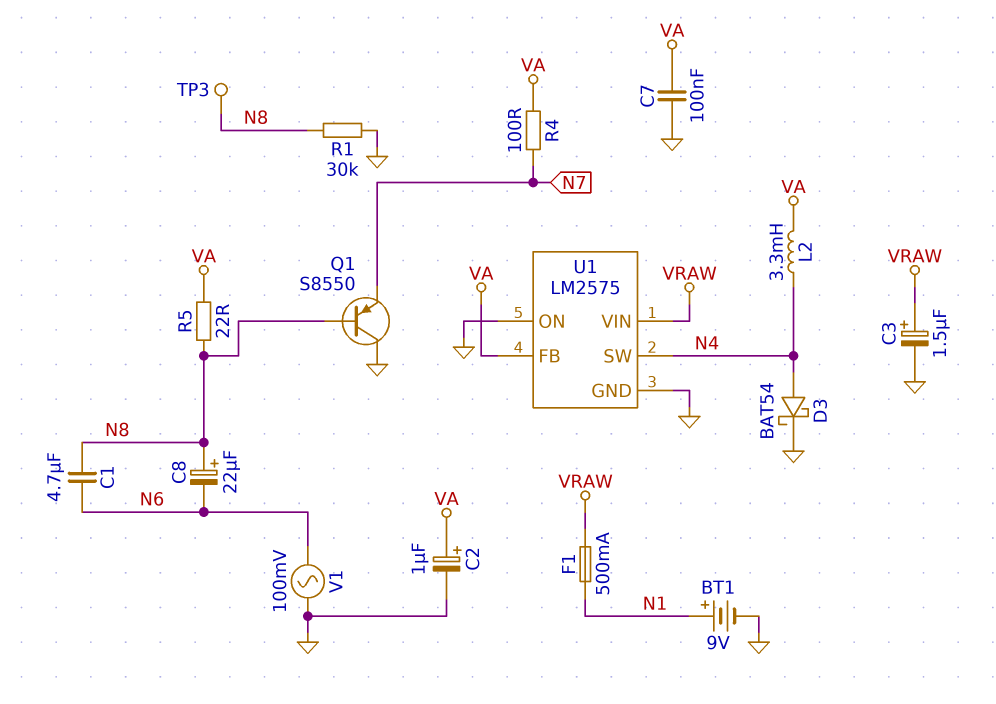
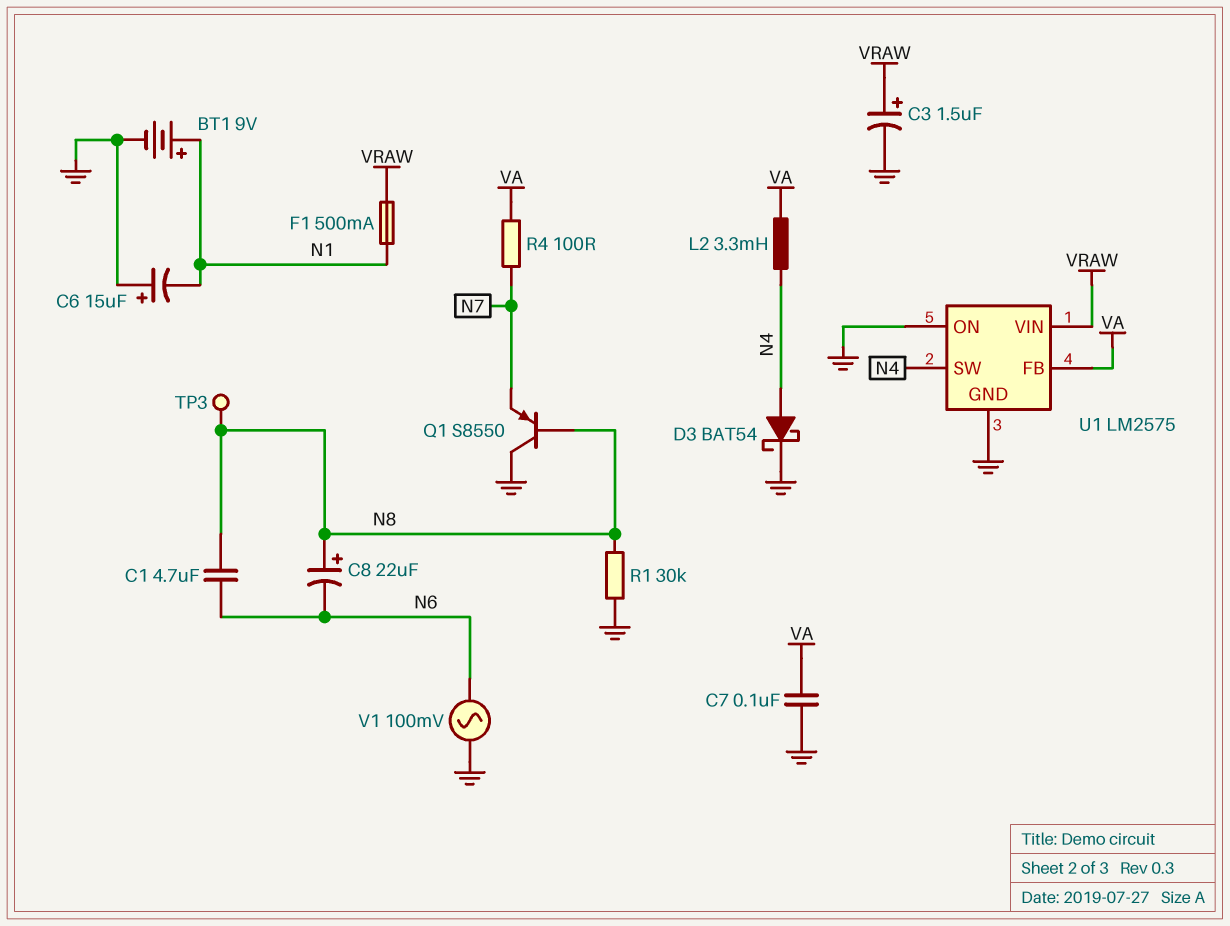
C2: 1uF (plus VA, minus GND) -> none
C6: none -> 15uF (plus GND, minus N1)
R5: 22 (N8, VA) -> none

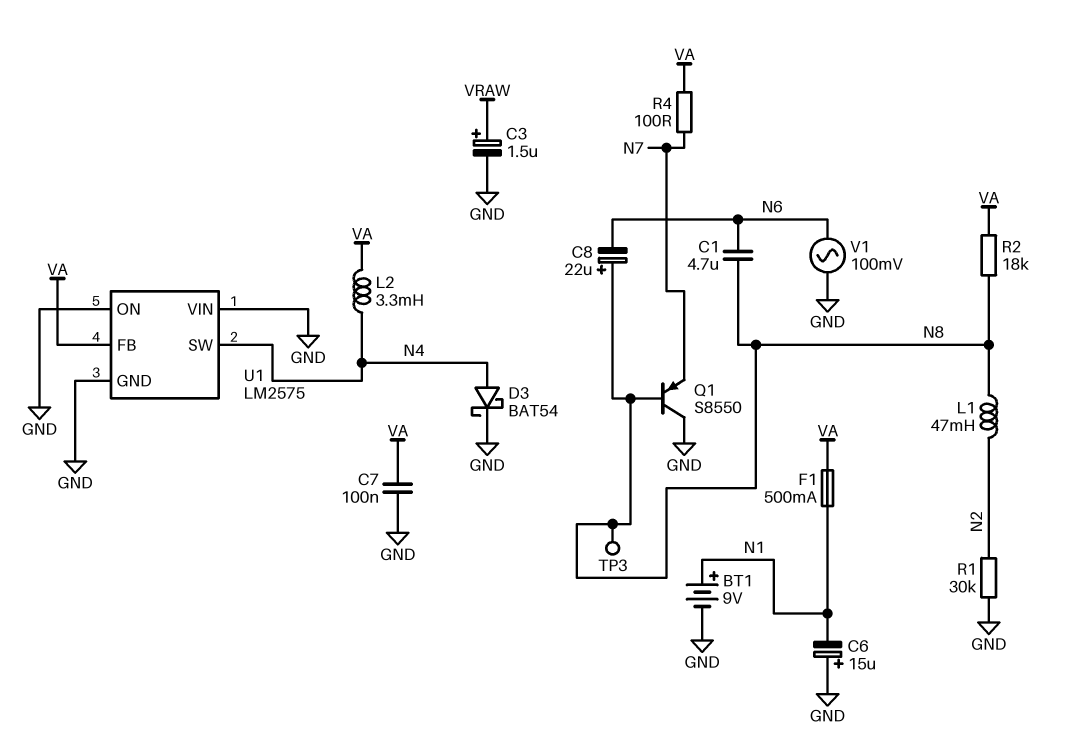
F1: 500mA (N1, VRAW) -> 500mA (N1, VA)
L1: none -> 47mH (N2, N8)
R1: 30k (GND, N8) -> 30k (GND, N2)
R2: none -> 18k (N8, VA)
U1 pin VIN: VRAW -> GND

